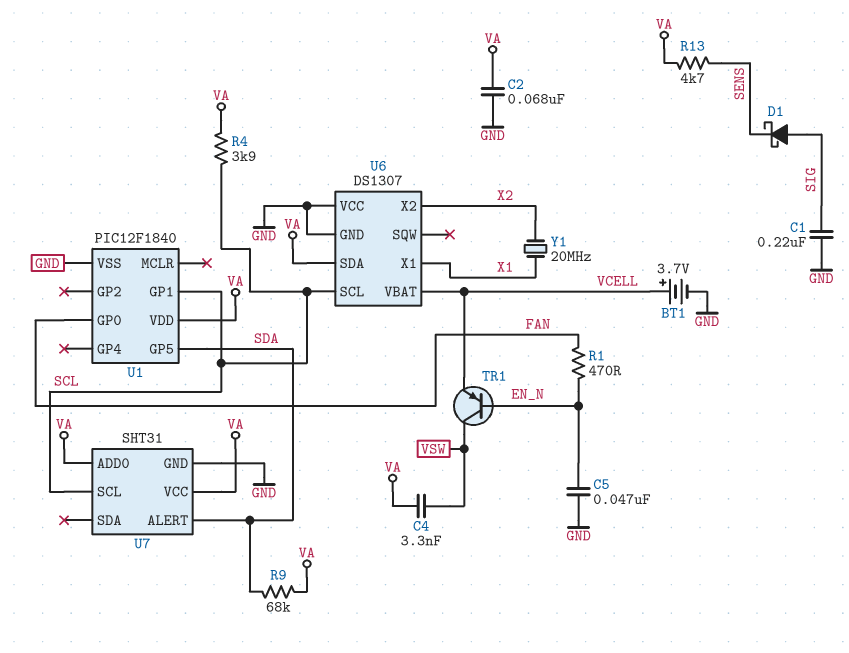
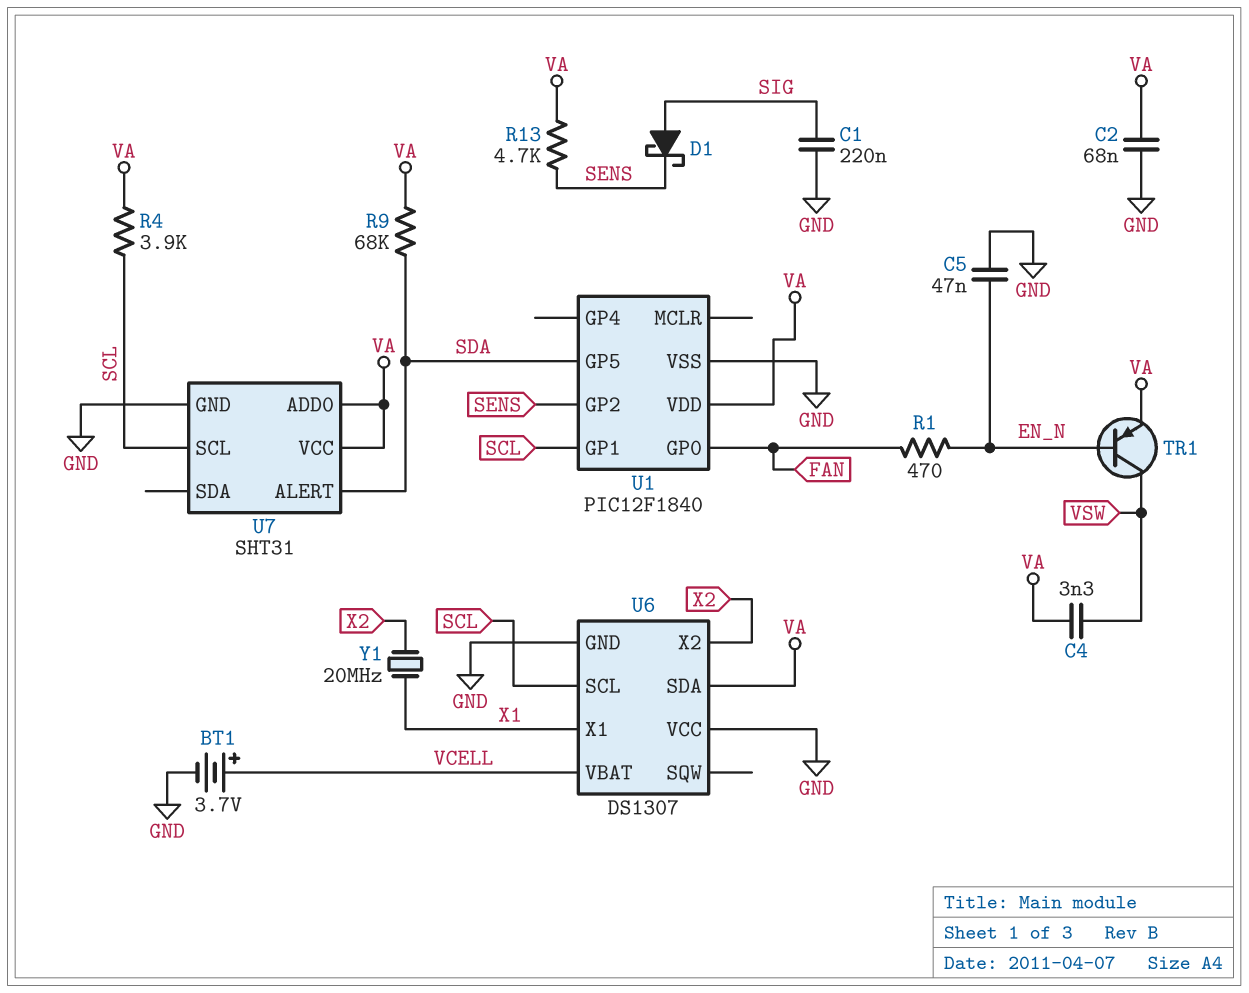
TR1: PNP (B EN_N, C VSW, E VCELL) -> PNP (B EN_N, C VSW, E VA)
U1 pin GP2: none -> SENS

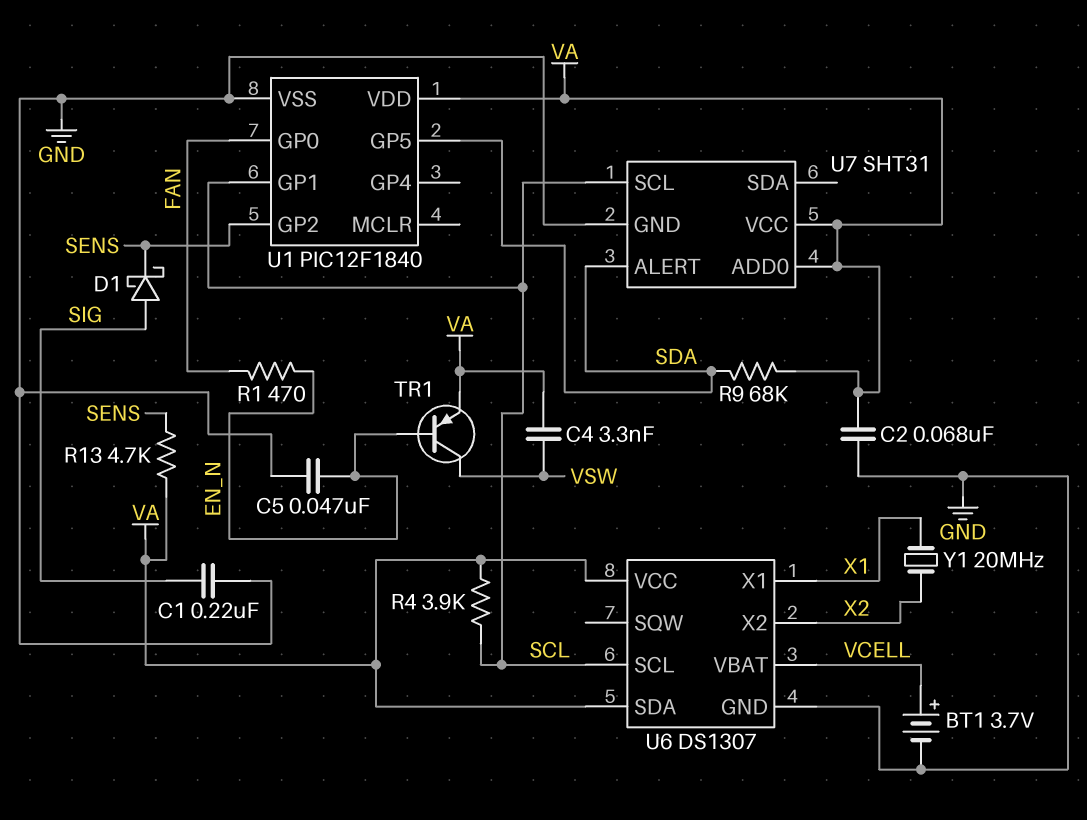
U6 pin VCC: GND -> VA

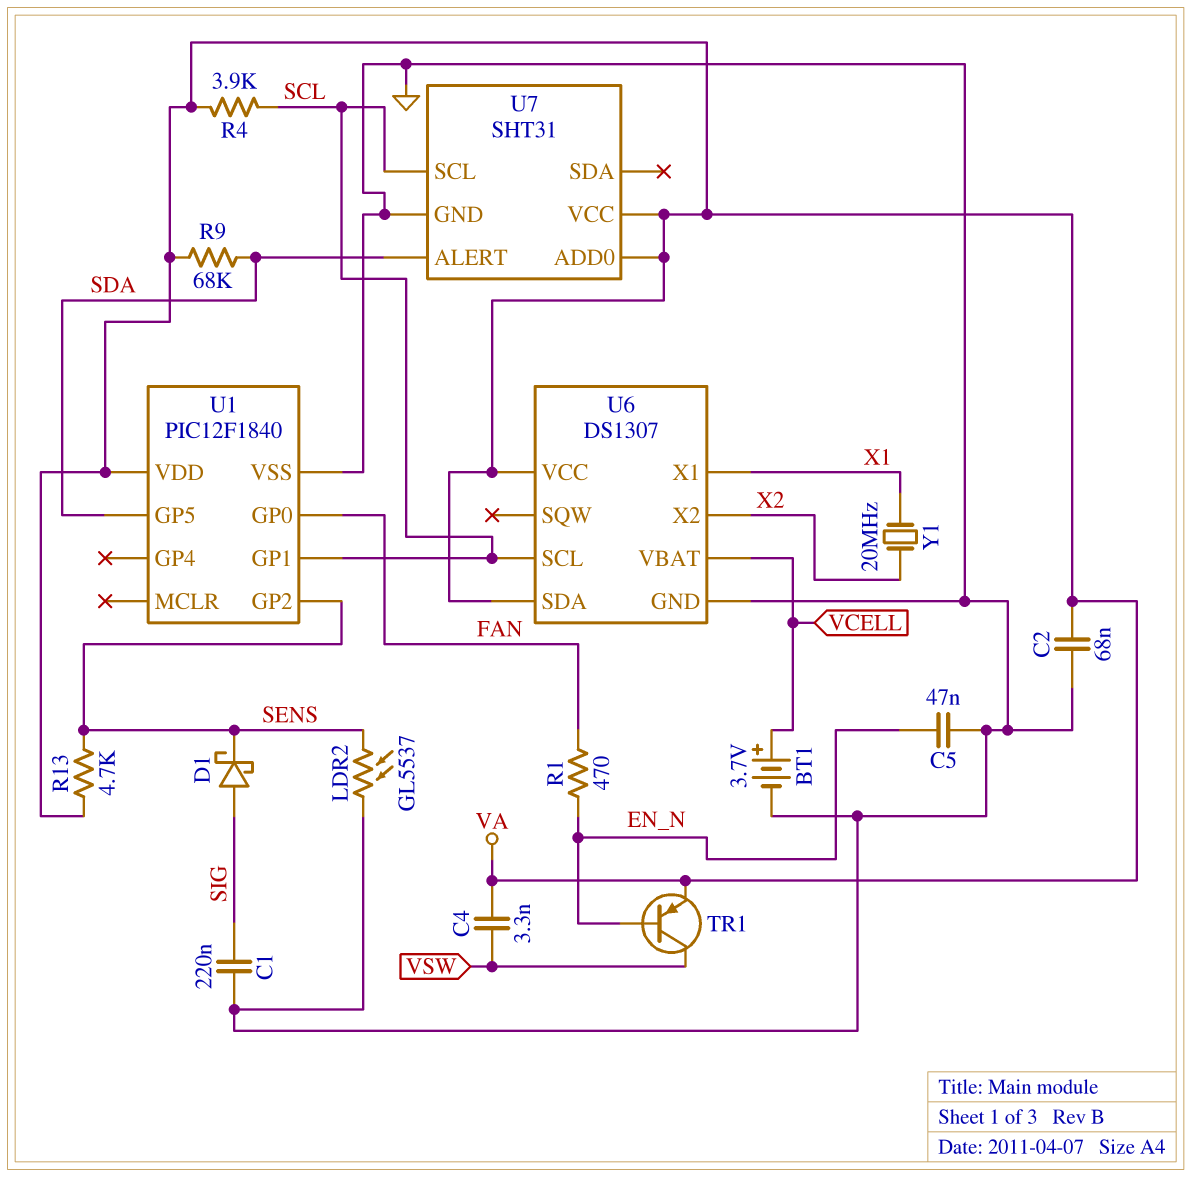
LDR2: none -> GL5537 (GND, SENS)

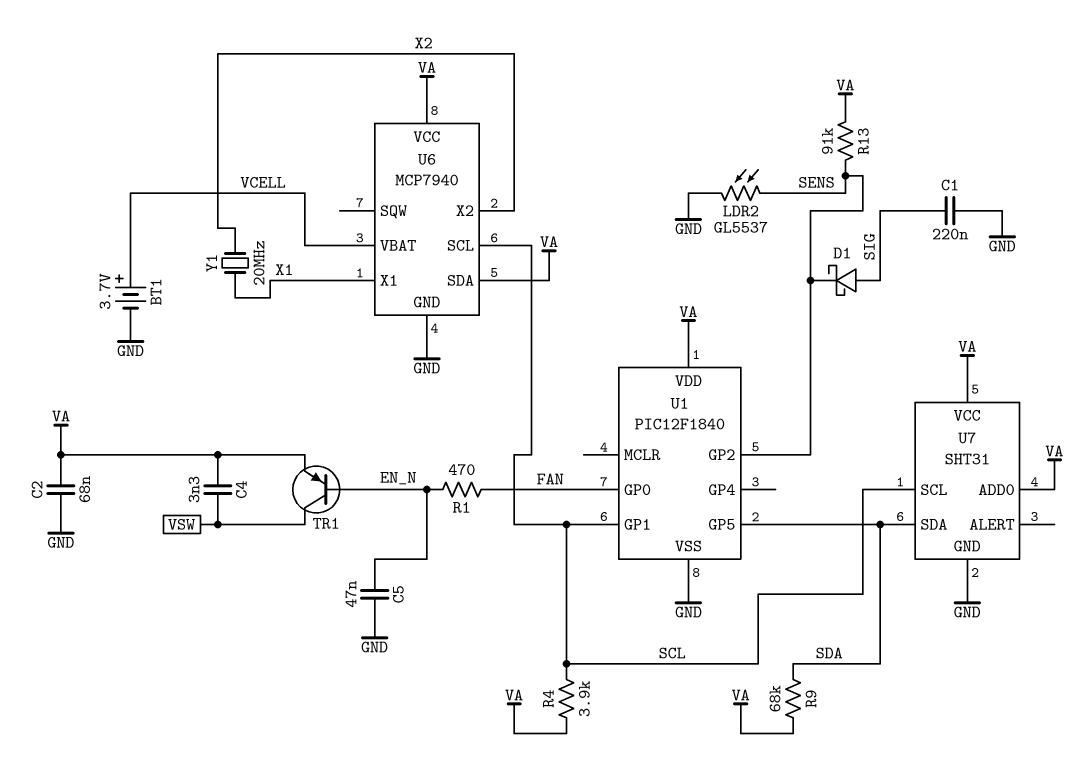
R13: 4.7k (SENS, VA) -> 91k (SENS, VA)
U6: DS1307 -> MCP7940
U7 pin ALERT: SDA -> none
U7 pin SDA: none -> SDA

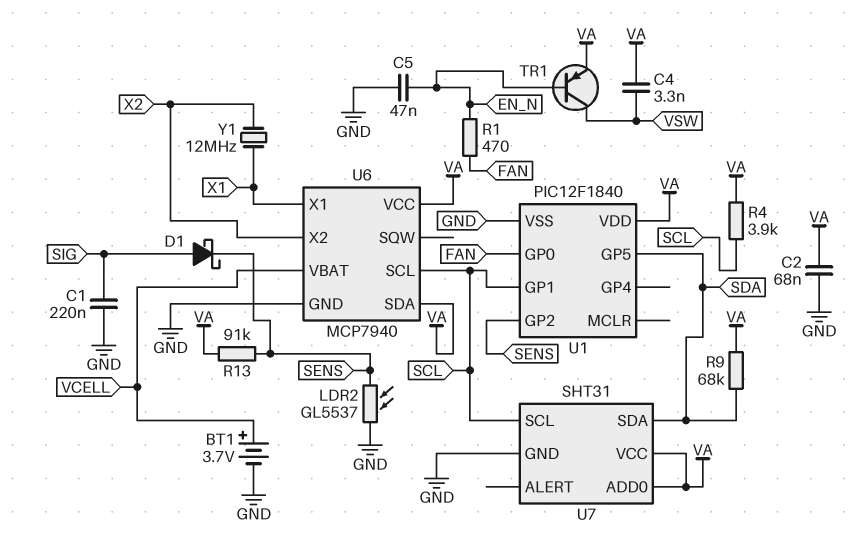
Y1: 20MHz (X1, X2) -> 12MHz (X1, X2)

